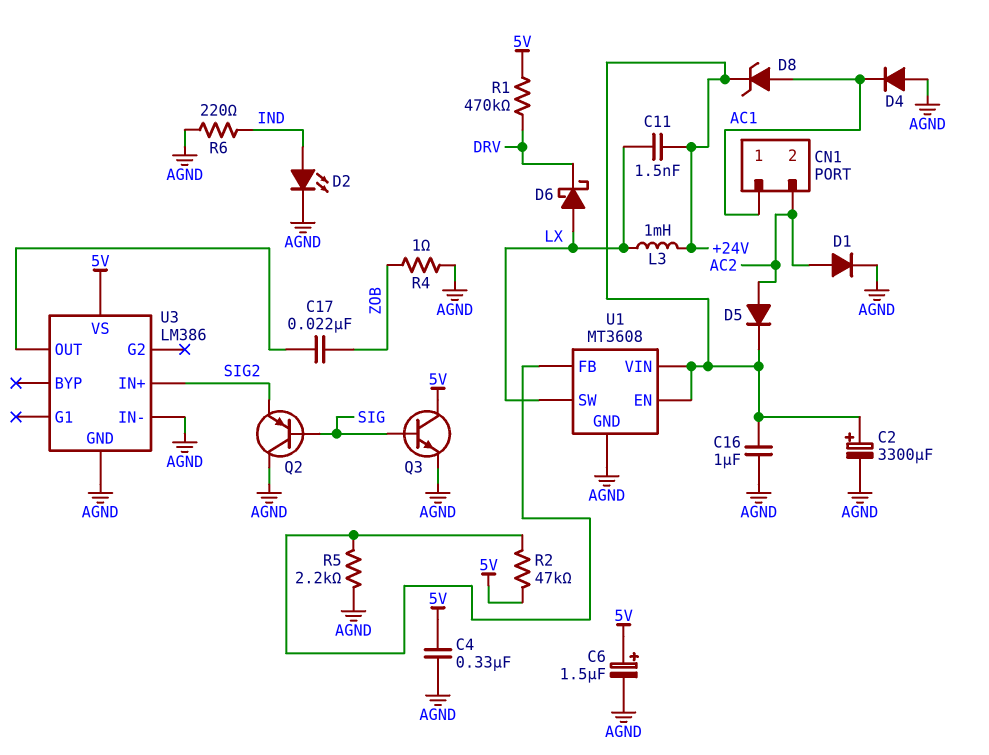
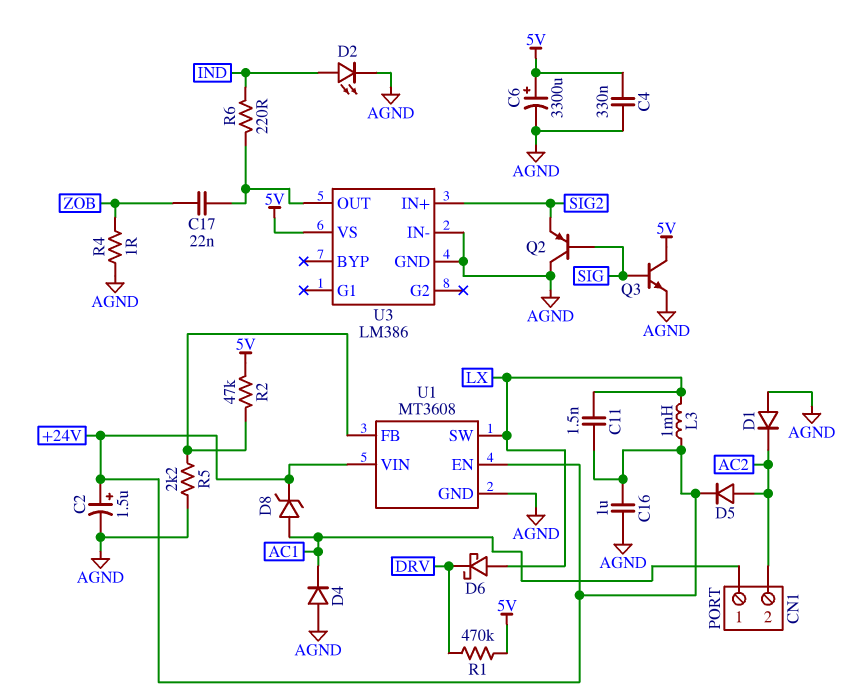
C2: 3300uF (plus +24V, minus AGND) -> 1.5uF (plus +24V, minus AGND)
C6: 1.5uF (plus 5V, minus AGND) -> 3300uF (plus 5V, minus AGND)
D1: diode (A AC2, K AGND) -> diode (A AGND, K AC2)
R6: 220 (AGND, IND) -> 220 (IND, U3/OUT)

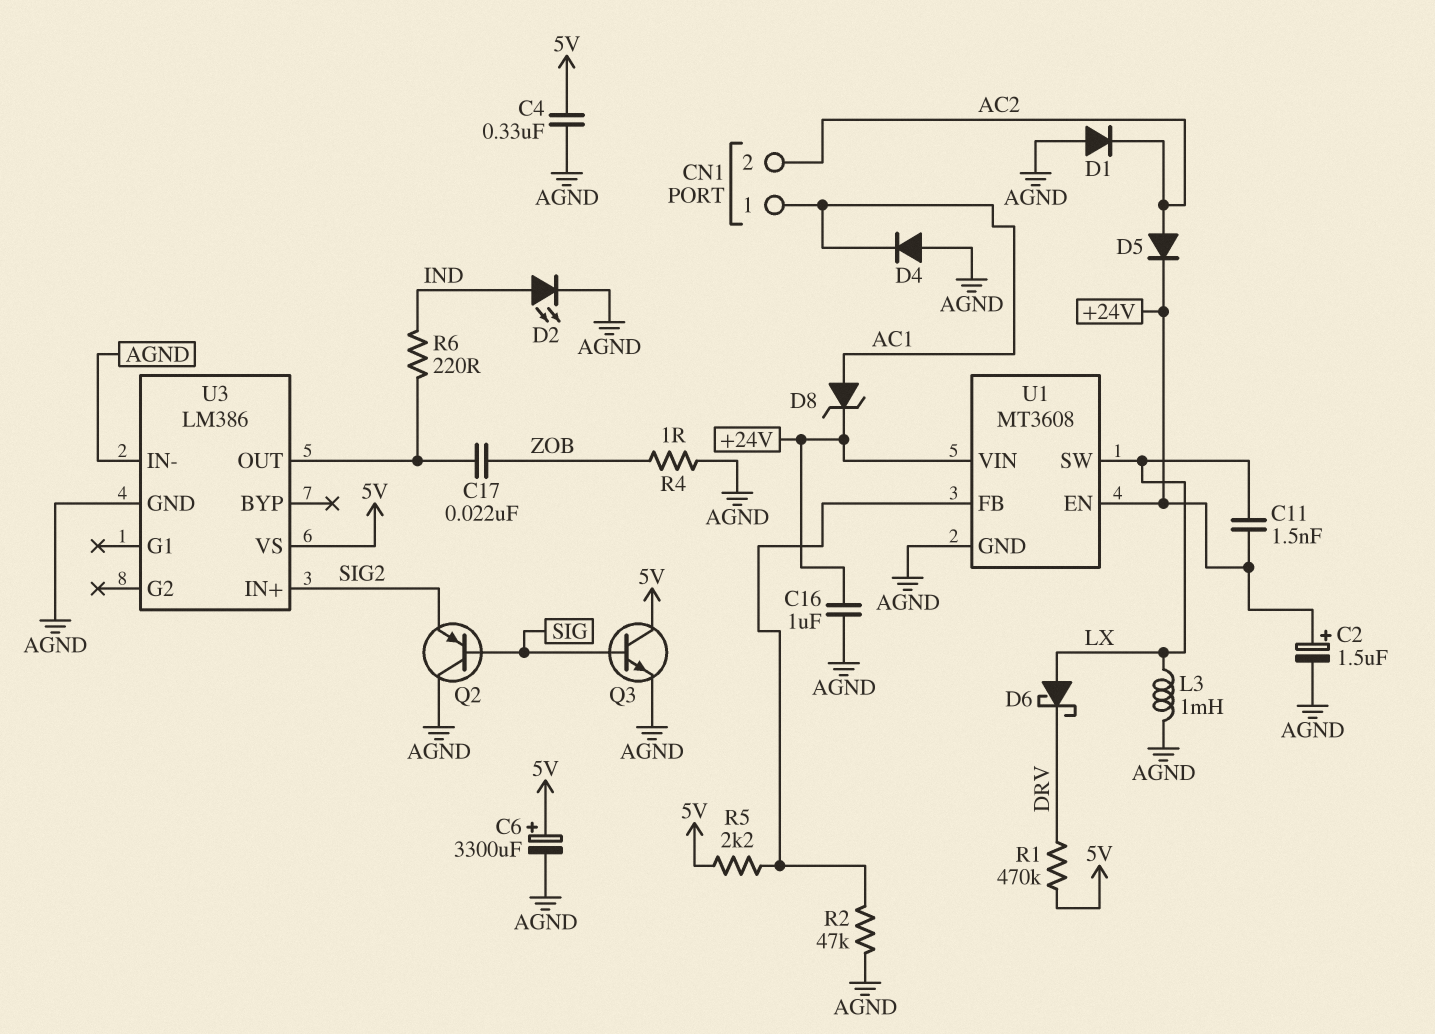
L3: 1mH (+24V, LX) -> 1mH (AGND, LX)
R2: 47k (5V, U1/FB) -> 47k (AGND, U1/FB)
R5: 2.2k (AGND, U1/FB) -> 2.2k (5V, U1/FB)

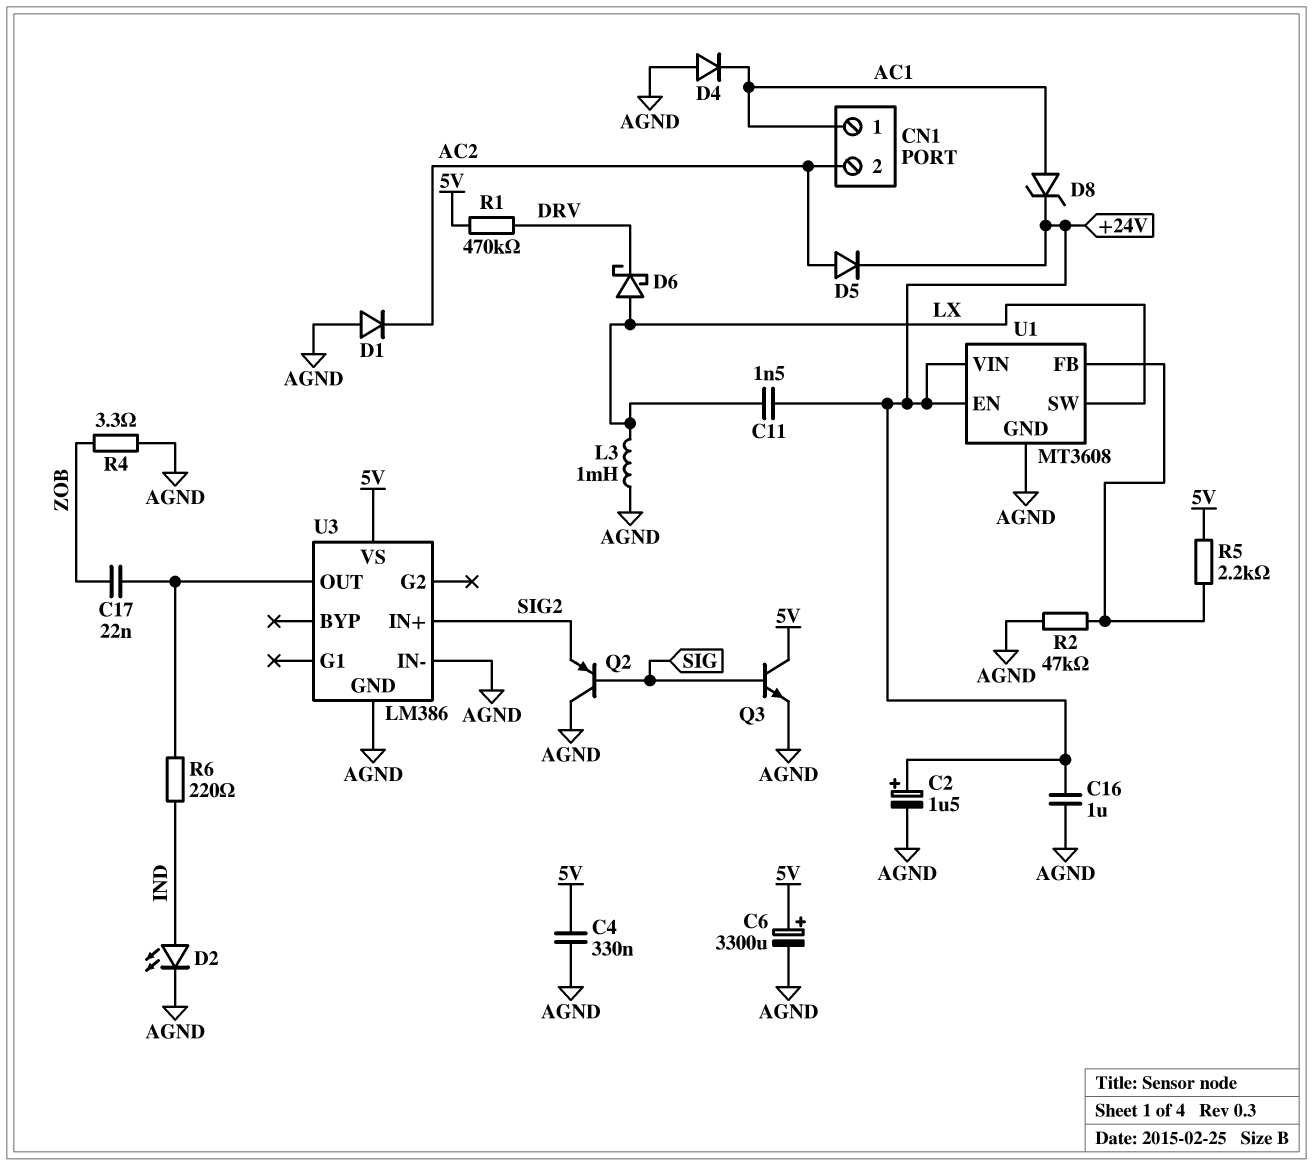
R4: 1 (AGND, ZOB) -> 3.3 (AGND, ZOB)

